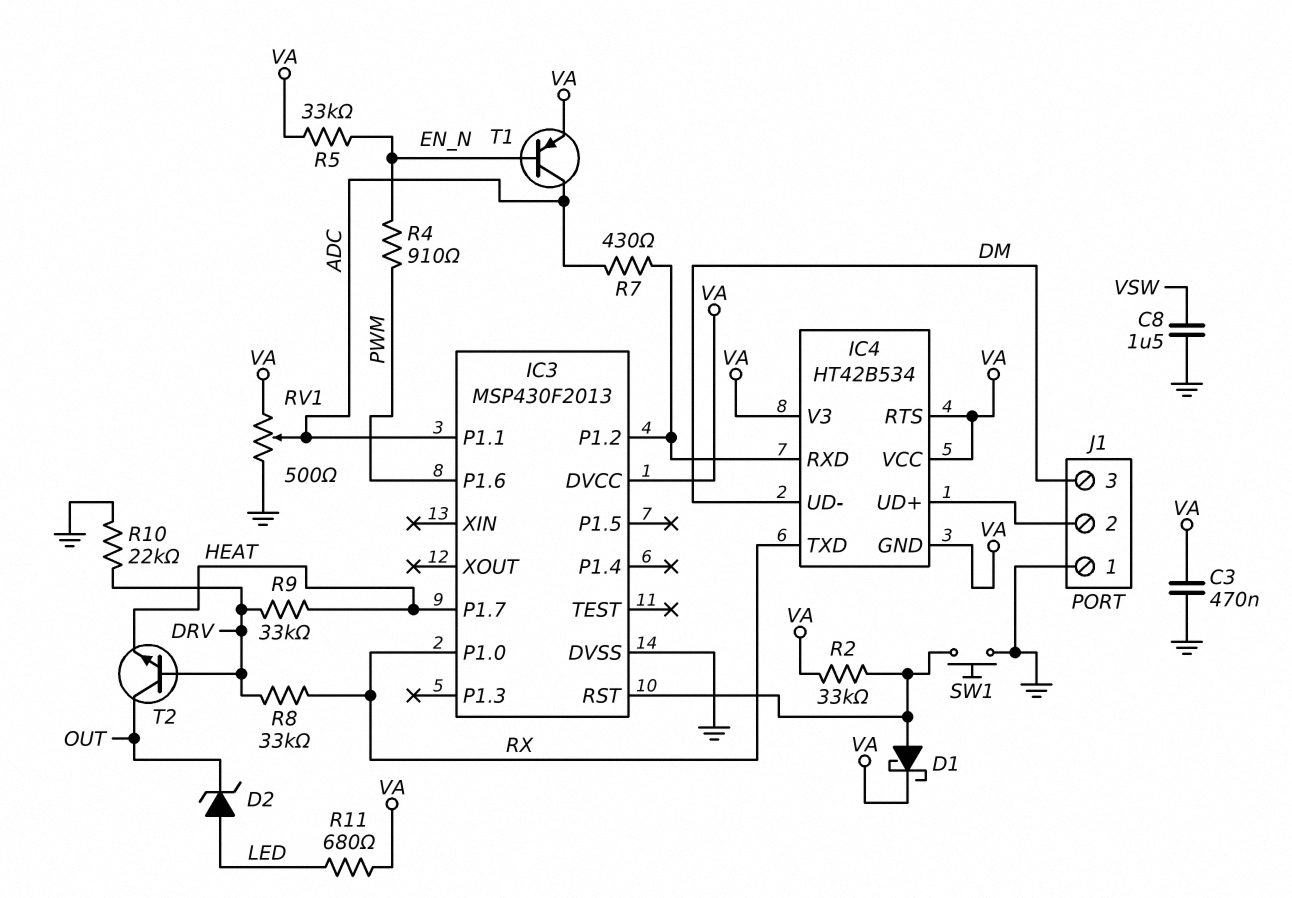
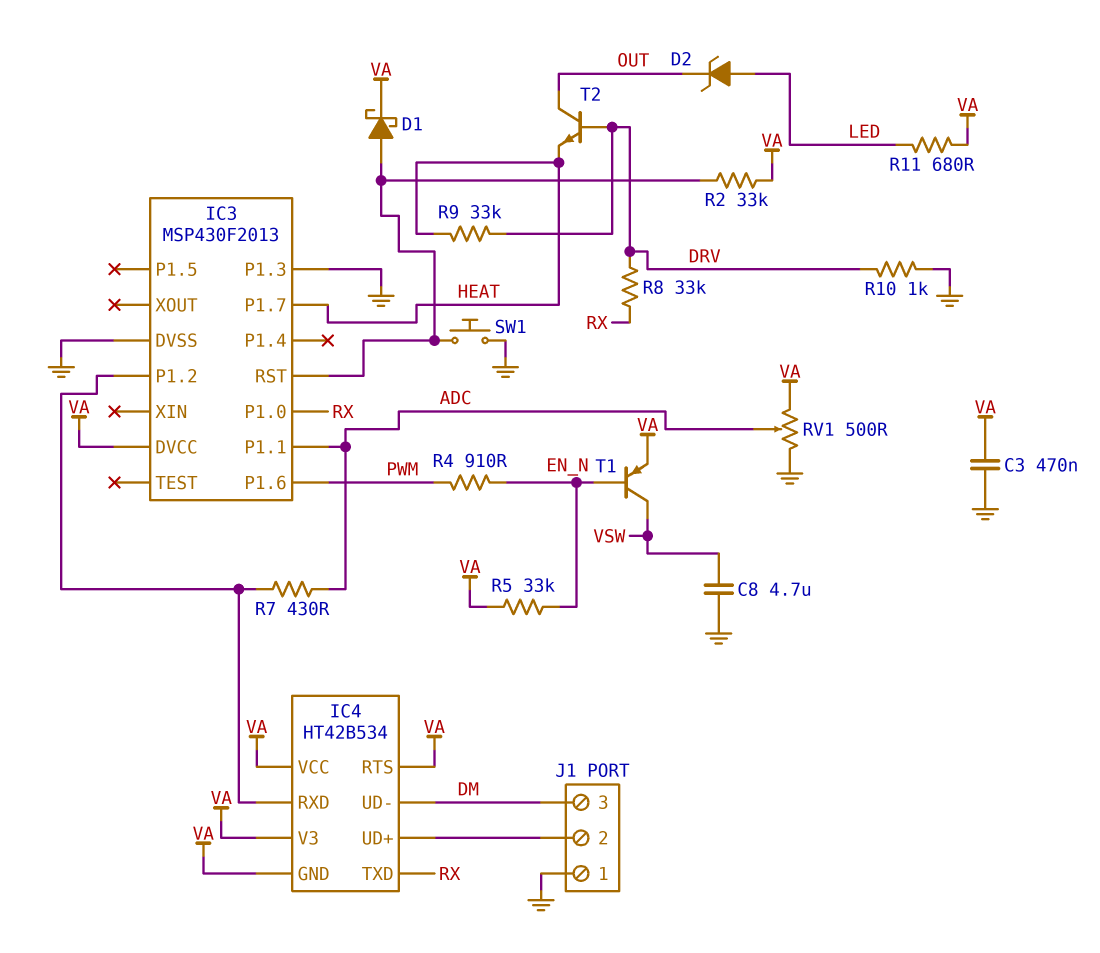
C8: 1.5uF (GND, VSW) -> 4.7uF (GND, VSW)
IC3 pin P1.3: none -> GND
R10: 22k (DRV, GND) -> 1k (DRV, GND)
T1: PNP (B EN_N, C ADC, E VA) -> PNP (B EN_N, C VSW, E VA)

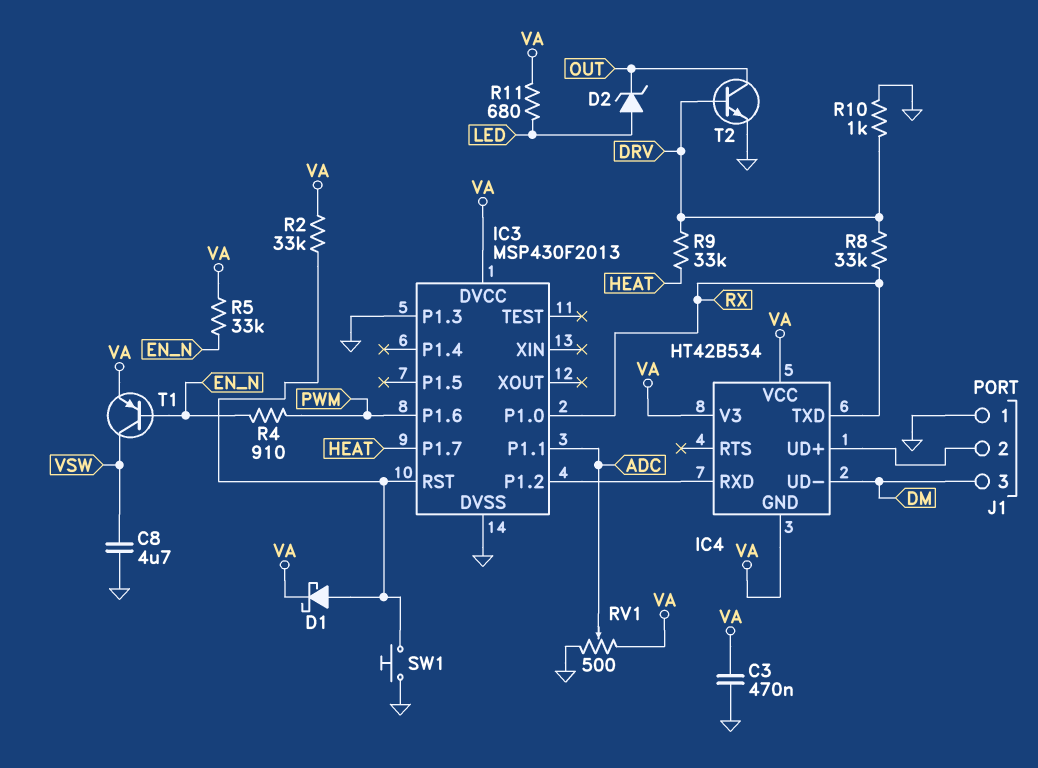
IC4 pin RTS: VA -> none
R7: 430 (ADC, IC3/P1.2) -> none
T2: NPN (B DRV, C OUT, E HEAT) -> NPN (B DRV, C OUT, E GND)

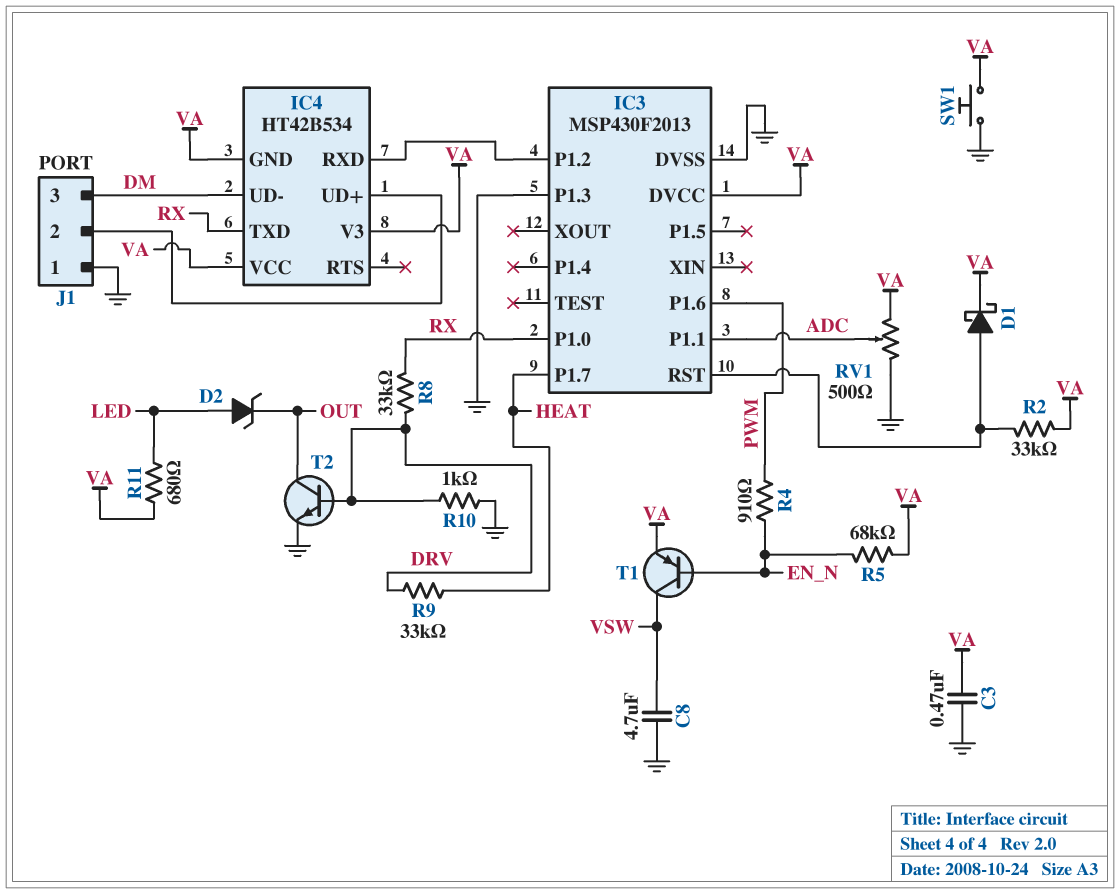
R5: 33k (EN_N, VA) -> 68k (EN_N, VA)
SW1: button (GND, IC3/RST) -> button (GND, VA)

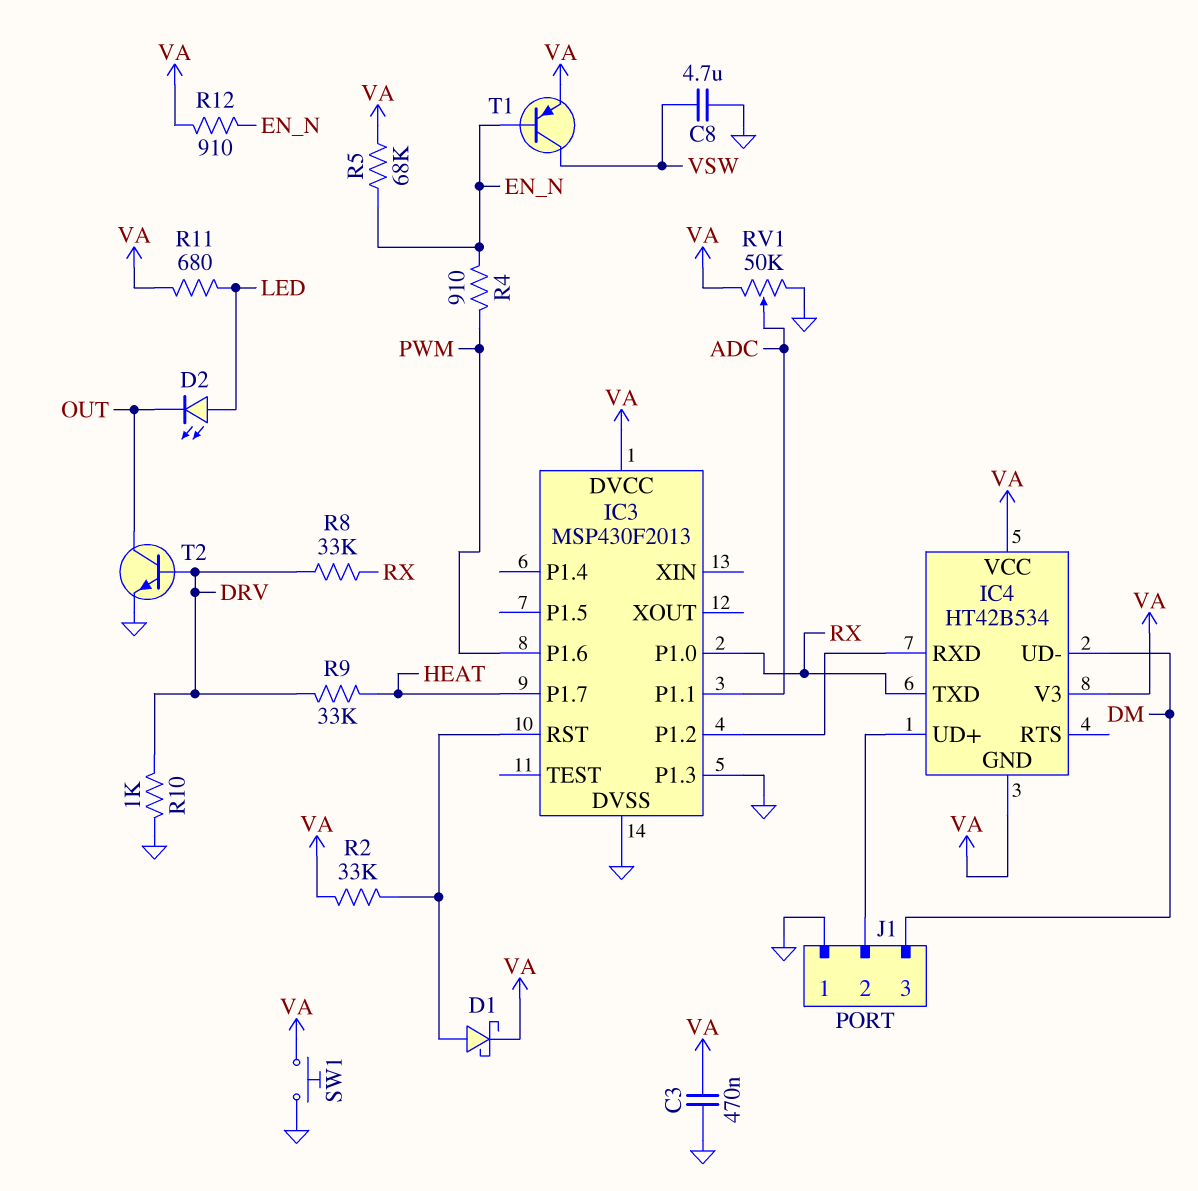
D2: zener (A LED, K OUT) -> LED (A LED, K OUT)
R12: none -> 910 (EN_N, VA)
RV1: 500 (GND, VA, wiper ADC) -> 50k (GND, VA, wiper ADC)

